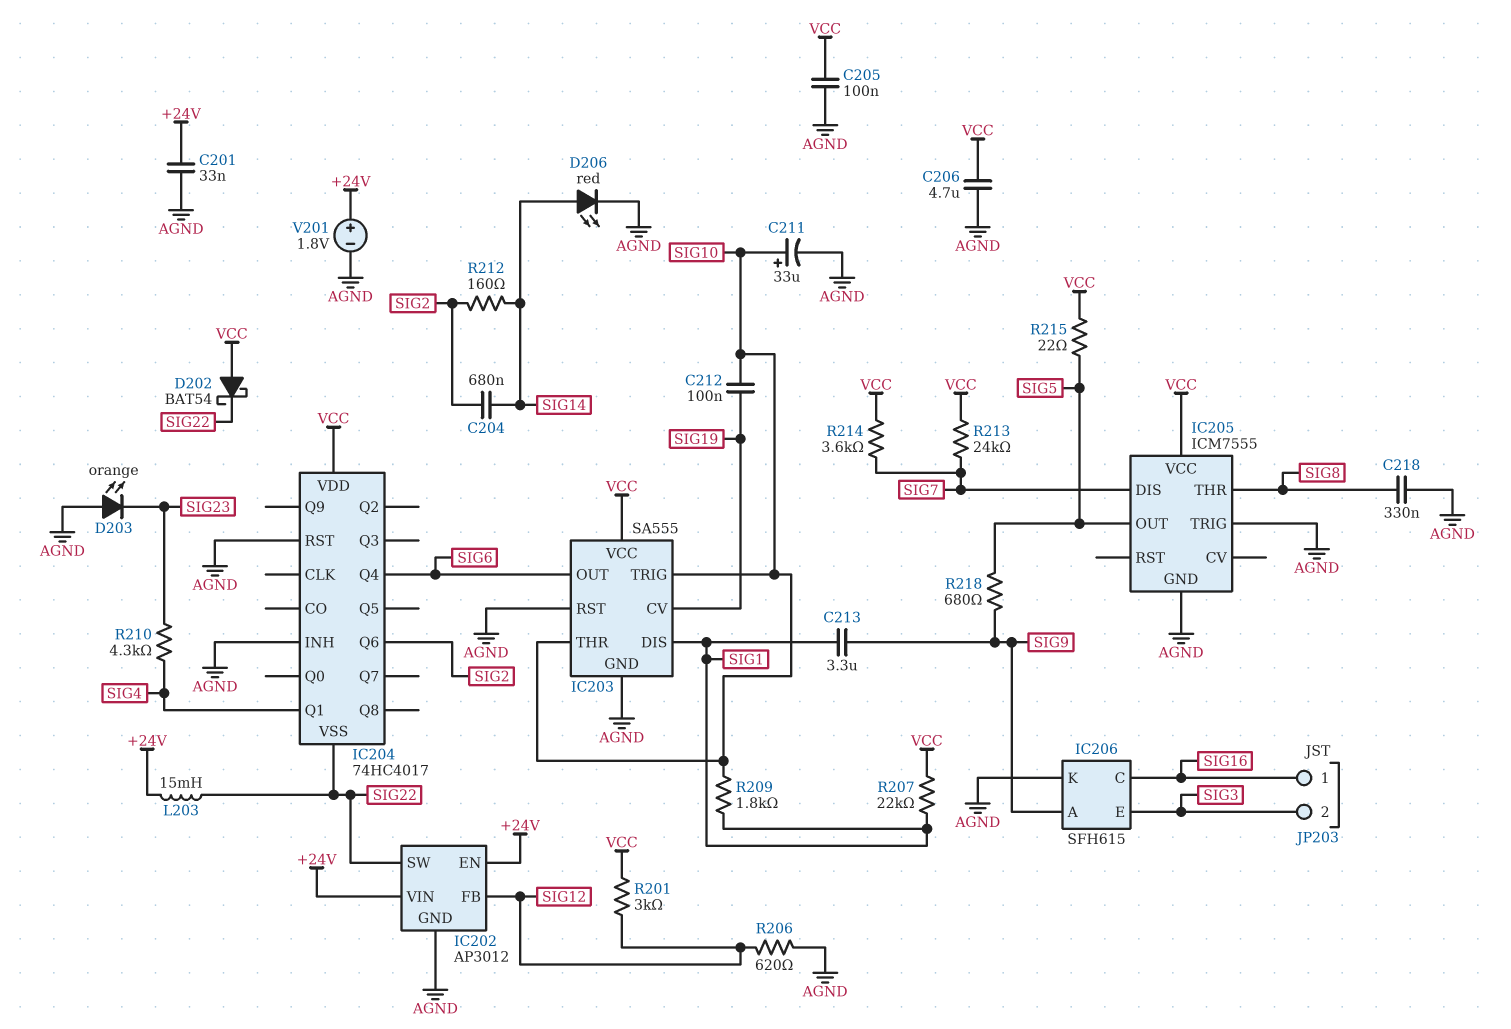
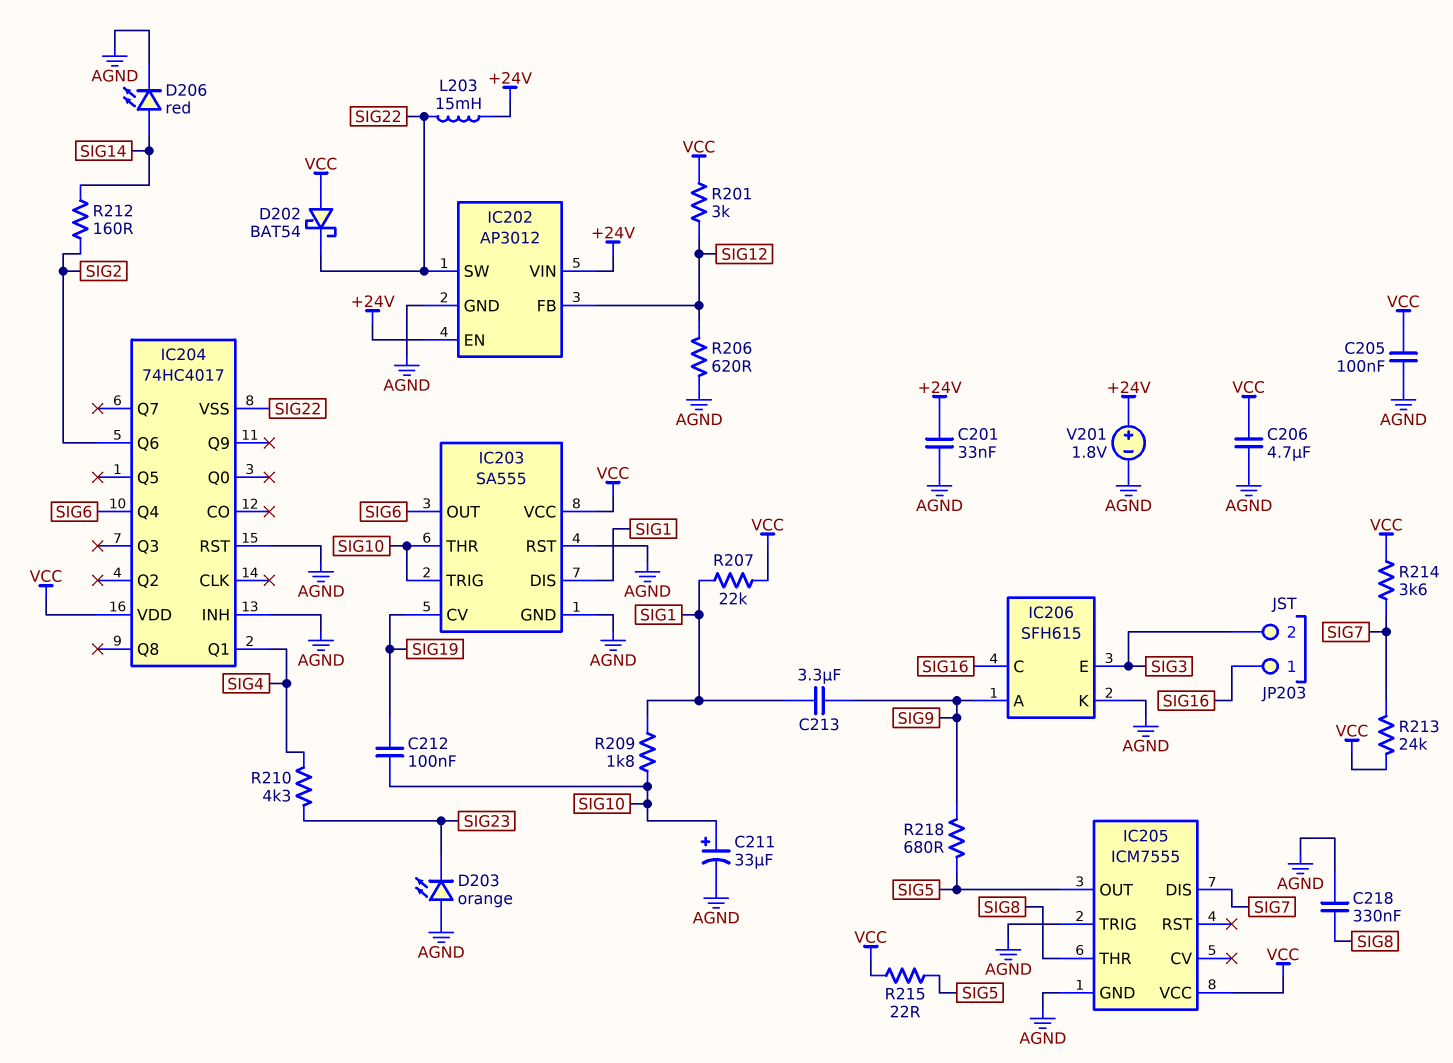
C204: 680nF (SIG2, SIG14) -> none

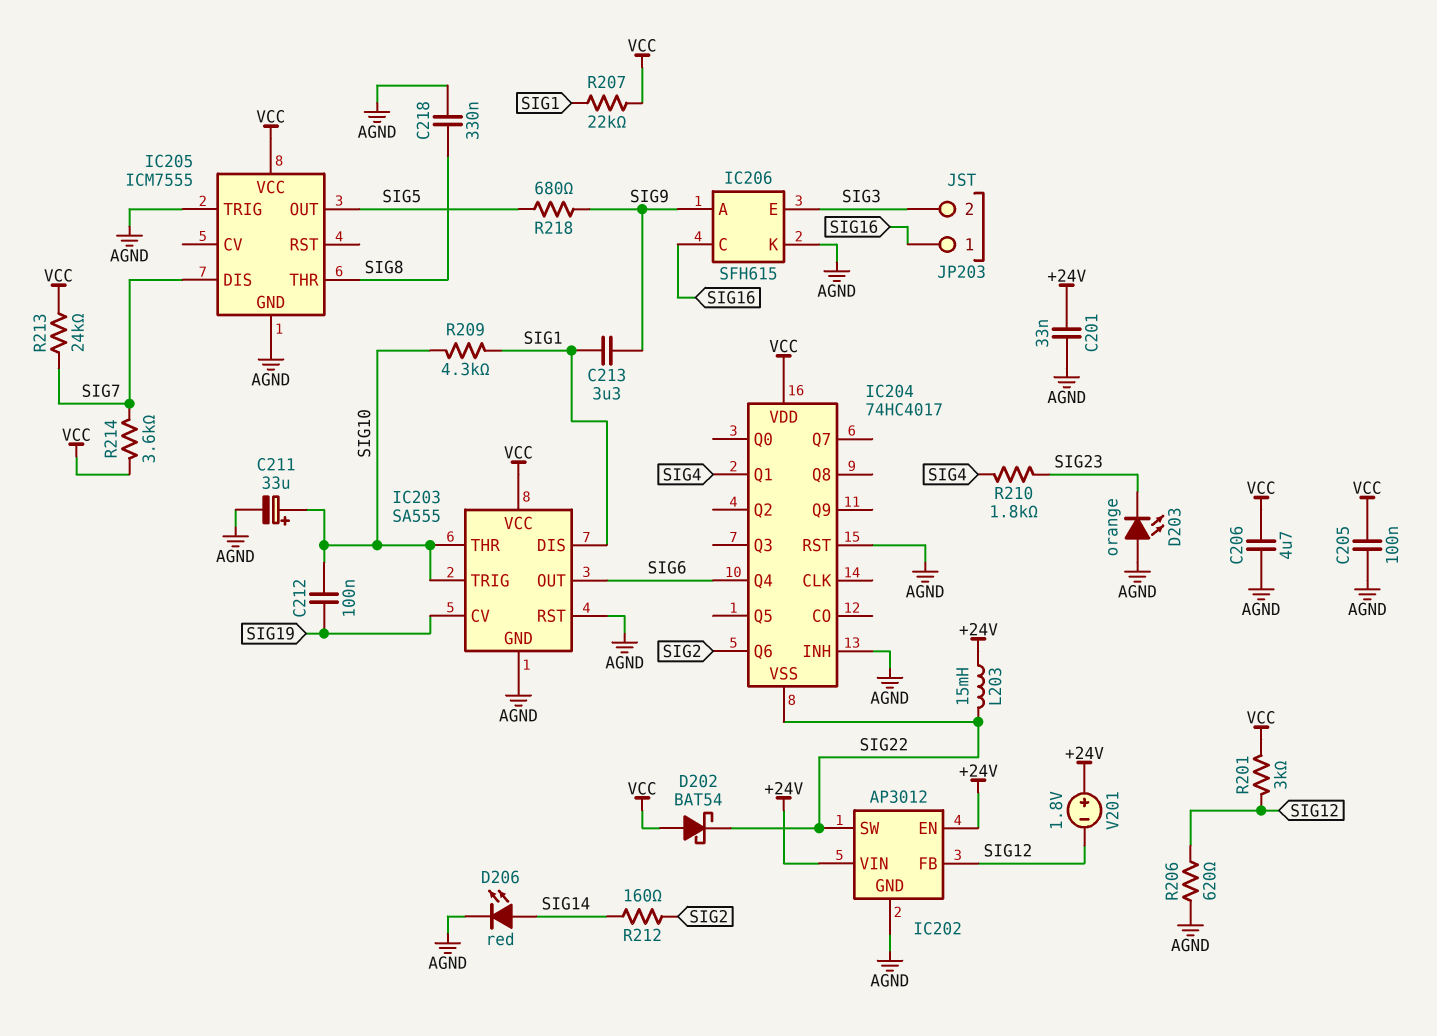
R209: 1.8k (SIG1, SIG10) -> 4.3k (SIG1, SIG10)
R210: 4.3k (SIG4, SIG23) -> 1.8k (SIG4, SIG23)
R215: 22 (SIG5, VCC) -> none
V201: 1.8V (plus +24V, minus AGND) -> 1.8V (plus +24V, minus SIG12)

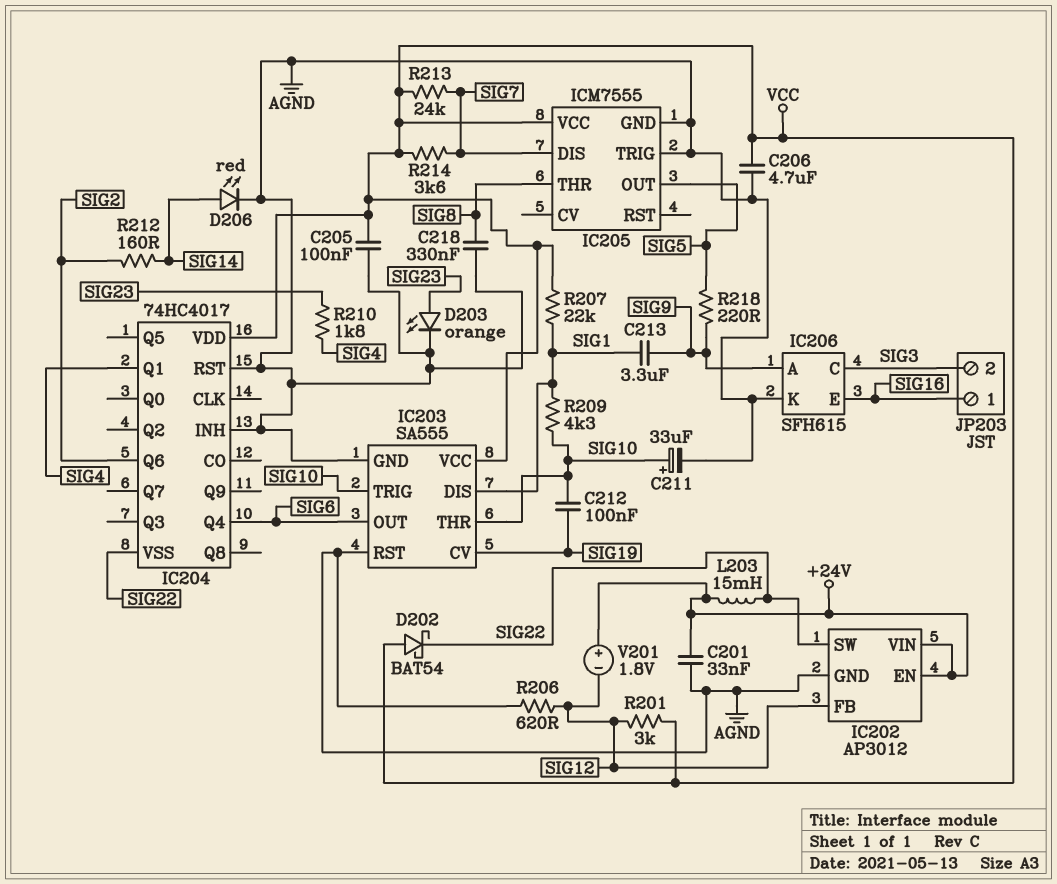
D203: LED orange (A AGND, K SIG23) -> LED orange (A SIG23, K AGND)
IC206 pin C: SIG16 -> SIG3
IC206 pin E: SIG3 -> SIG16
R218: 680 (SIG5, SIG9) -> 220 (SIG5, SIG9)

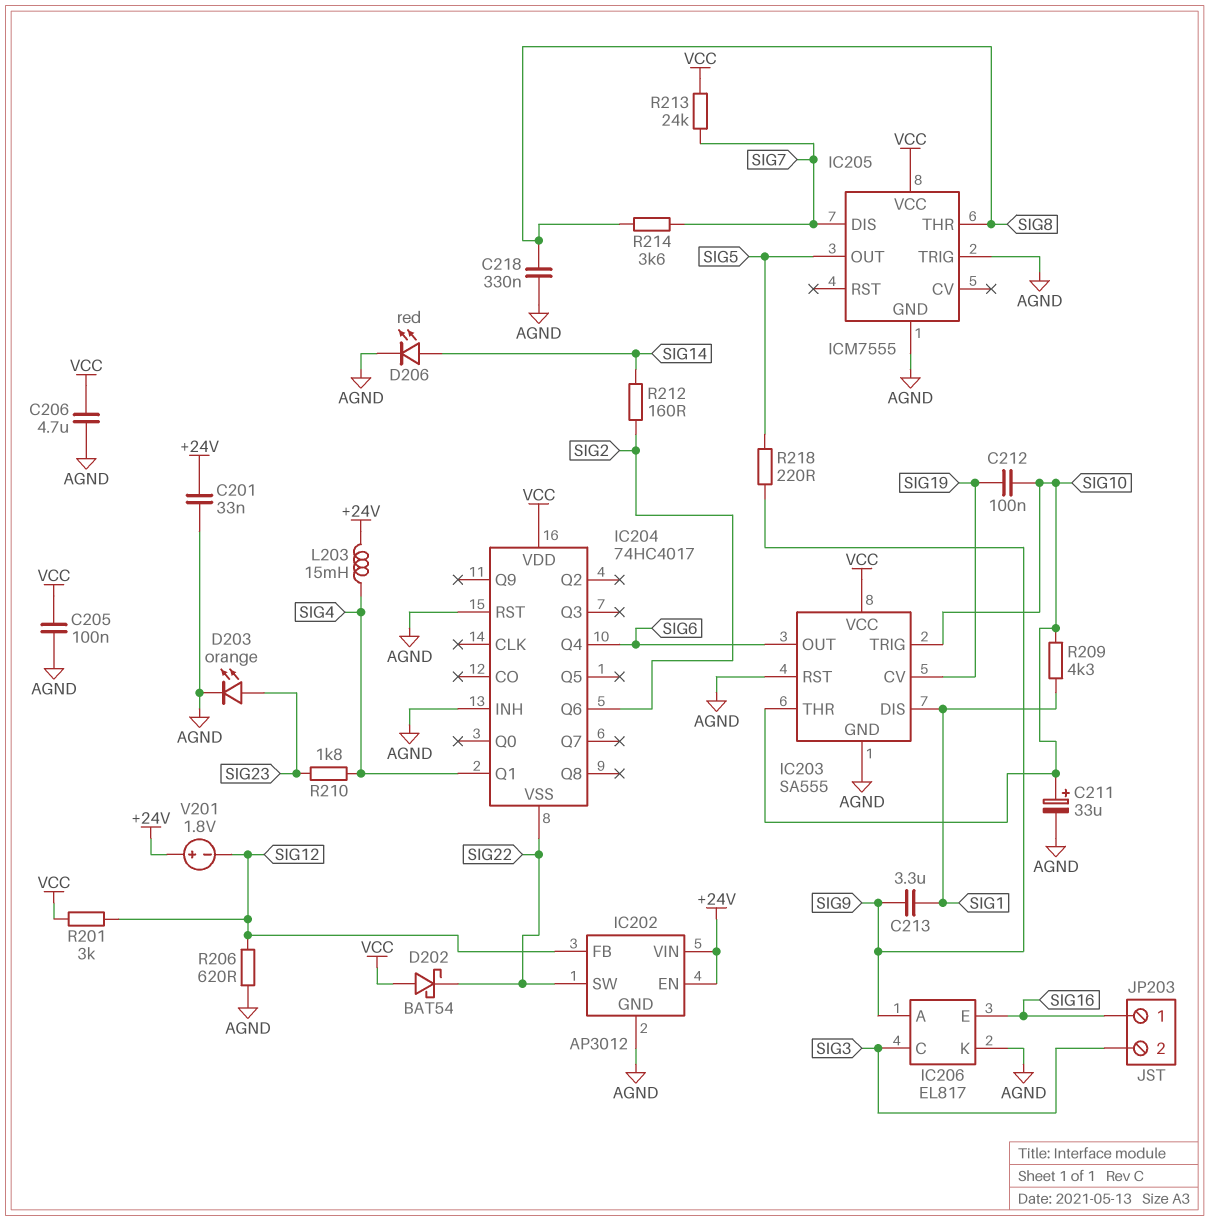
IC206: SFH615 -> EL817
L203: 15mH (+24V, SIG22) -> 15mH (+24V, SIG4)
R207: 22k (SIG1, VCC) -> none
R214: 3.6k (SIG7, VCC) -> 3.6k (SIG7, SIG8)

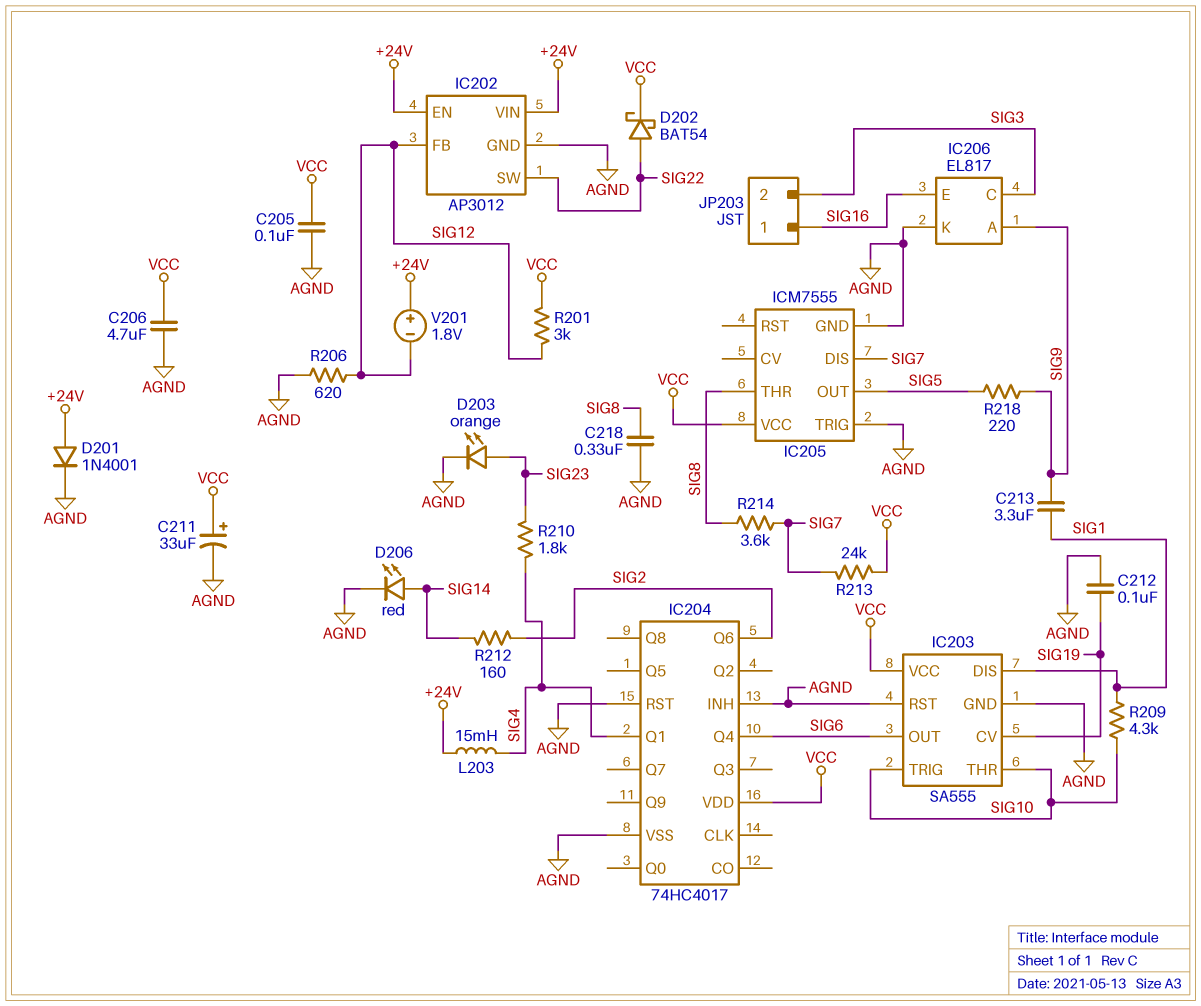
C201: 33nF (+24V, AGND) -> none
C211: 33uF (plus SIG10, minus AGND) -> 33uF (plus VCC, minus AGND)
C212: 100nF (SIG10, SIG19) -> 100nF (AGND, SIG19)
D201: none -> diode 1N4001 (A +24V, K AGND)
D202: schottky BAT54 (A VCC, K SIG22) -> schottky BAT54 (A SIG22, K VCC)
IC204 pin VSS: SIG22 -> AGND

